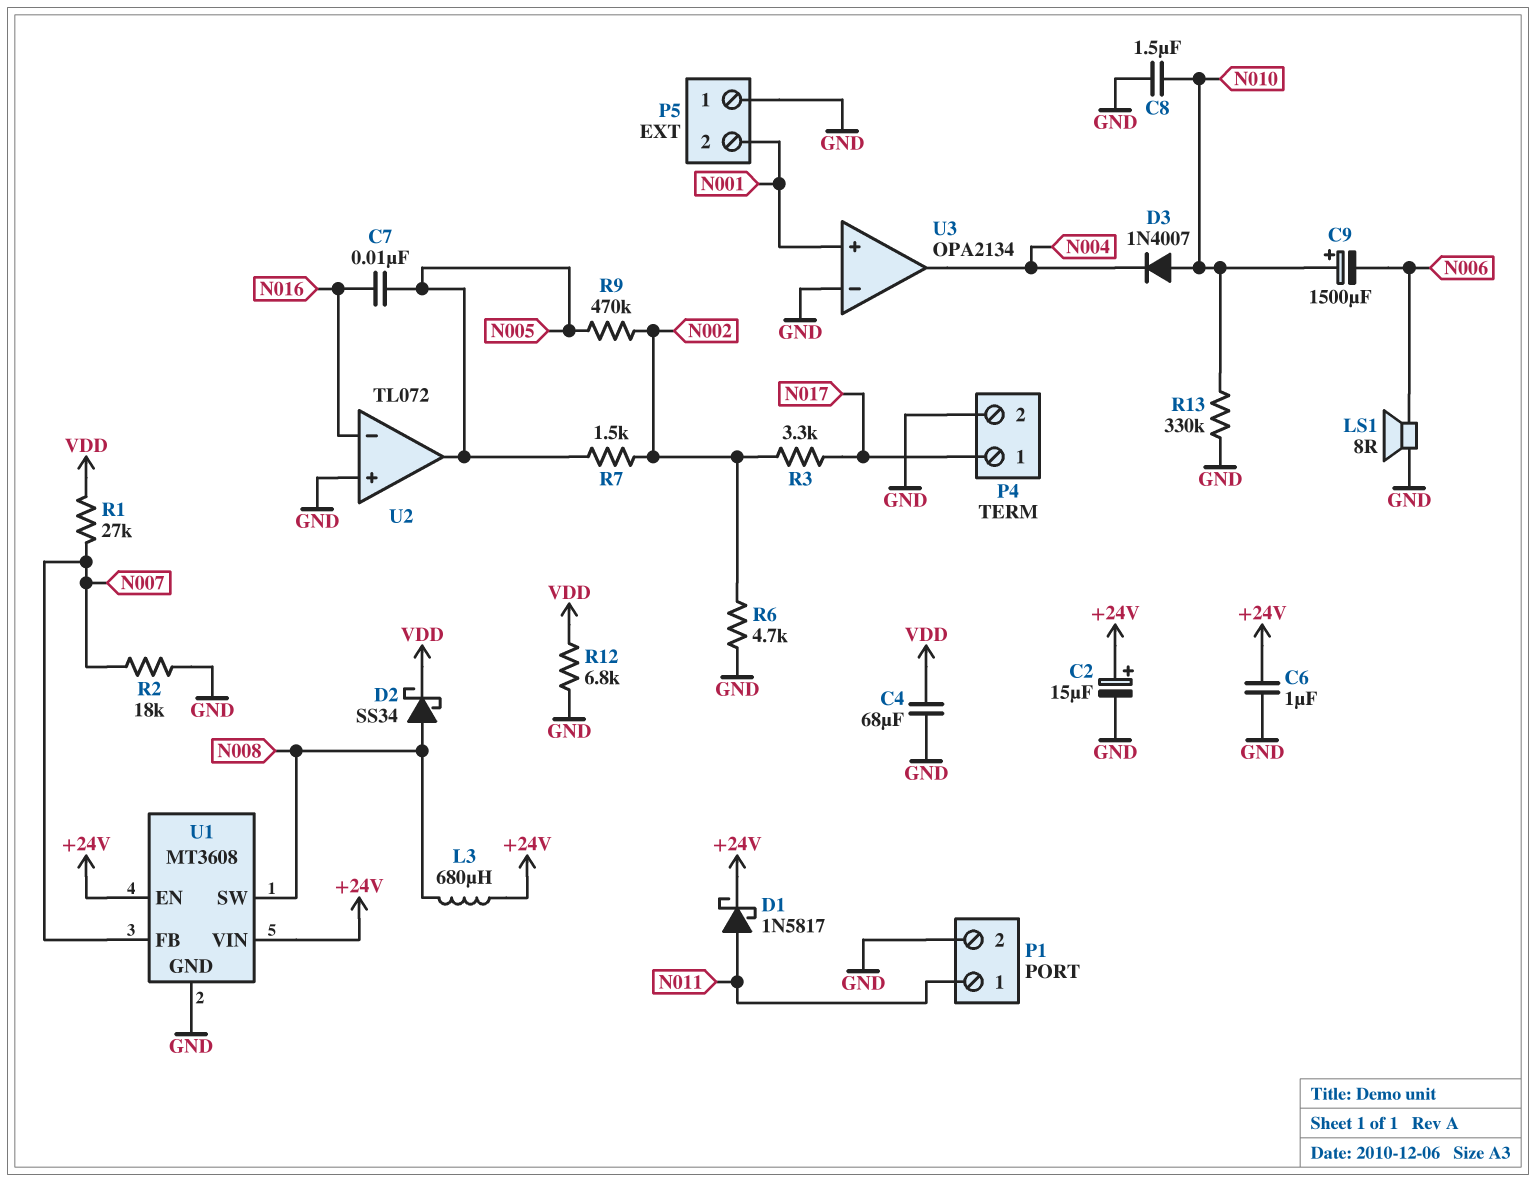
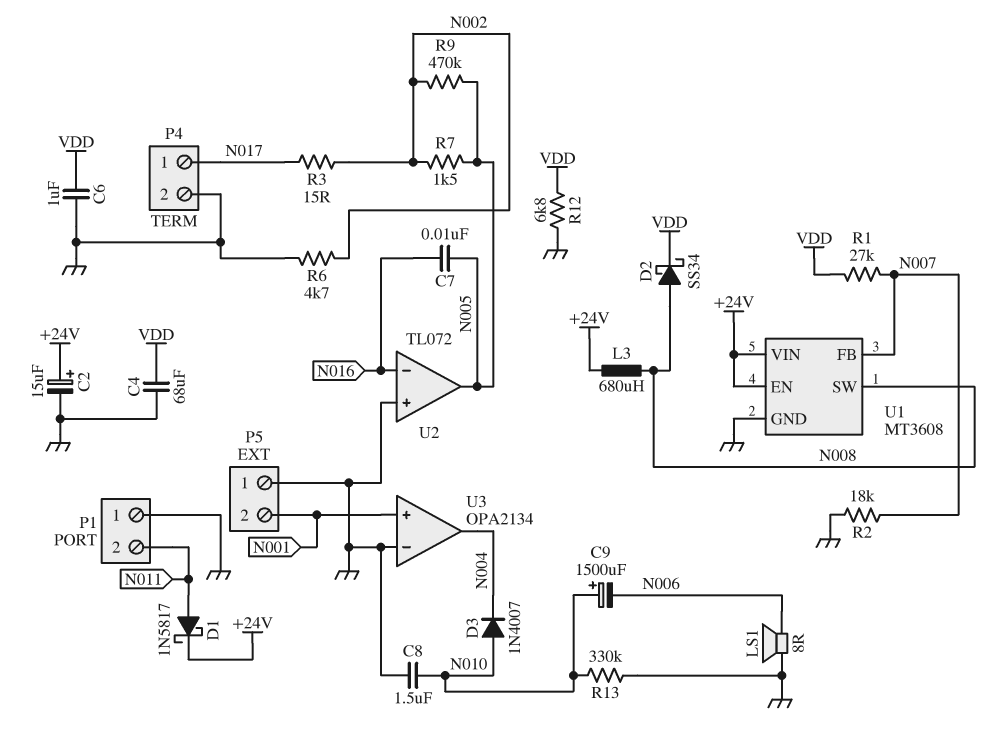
C6: 1uF (+24V, GND) -> 1uF (GND, VDD)
P1 pin 1: N011 -> GND
P1 pin 2: GND -> N011
R3: 3.3k (N002, N017) -> 15 (N002, N017)

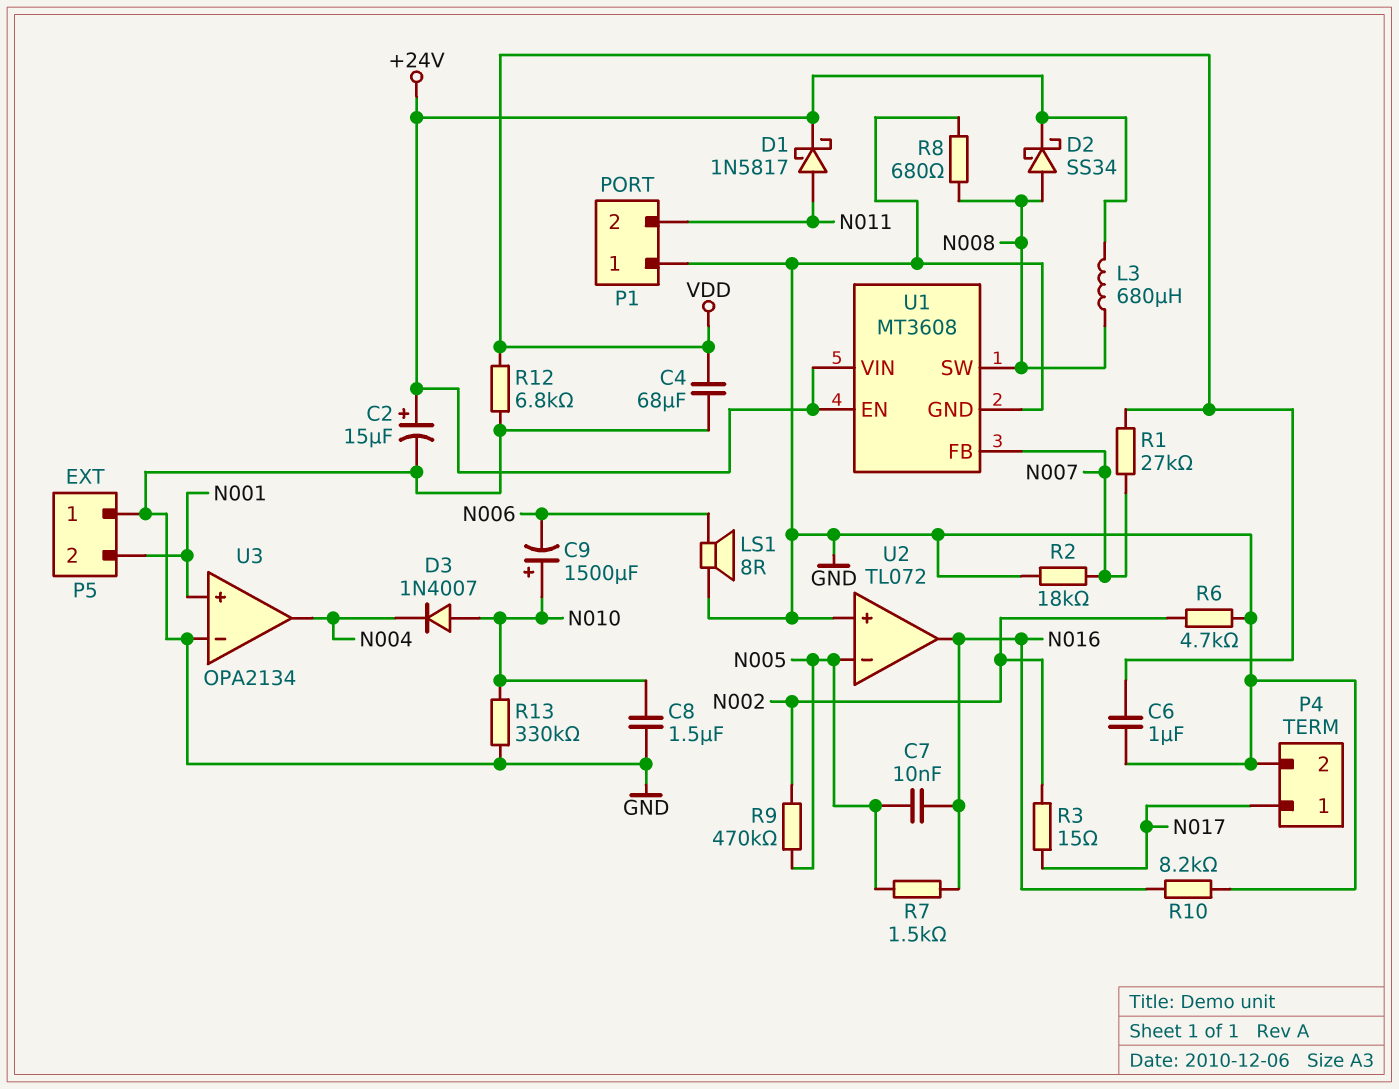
D2: schottky SS34 (A N008, K VDD) -> schottky SS34 (A N008, K +24V)
R7: 1.5k (N002, N005) -> 1.5k (N005, N016)
R8: none -> 680 (GND, N008)
R10: none -> 8.2k (GND, N016)
U2 pin in-: N016 -> N005
U2 pin out: N005 -> N016

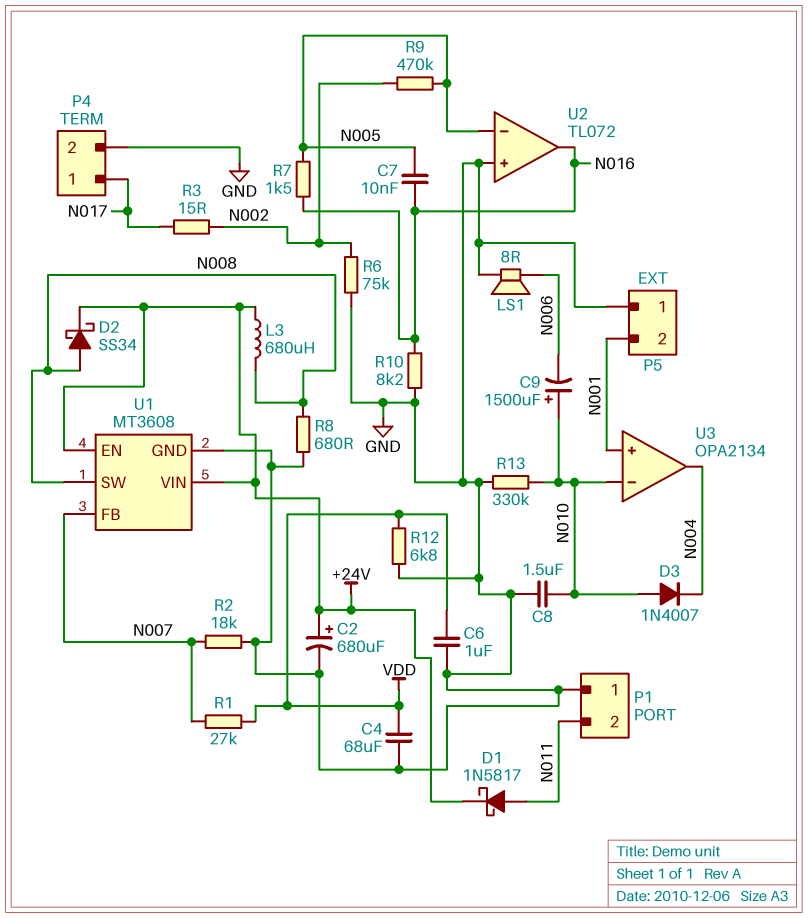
C2: 15uF (plus +24V, minus GND) -> 680uF (plus +24V, minus GND)
R6: 4.7k (GND, N002) -> 75k (GND, N002)
U3 pin in-: GND -> N010

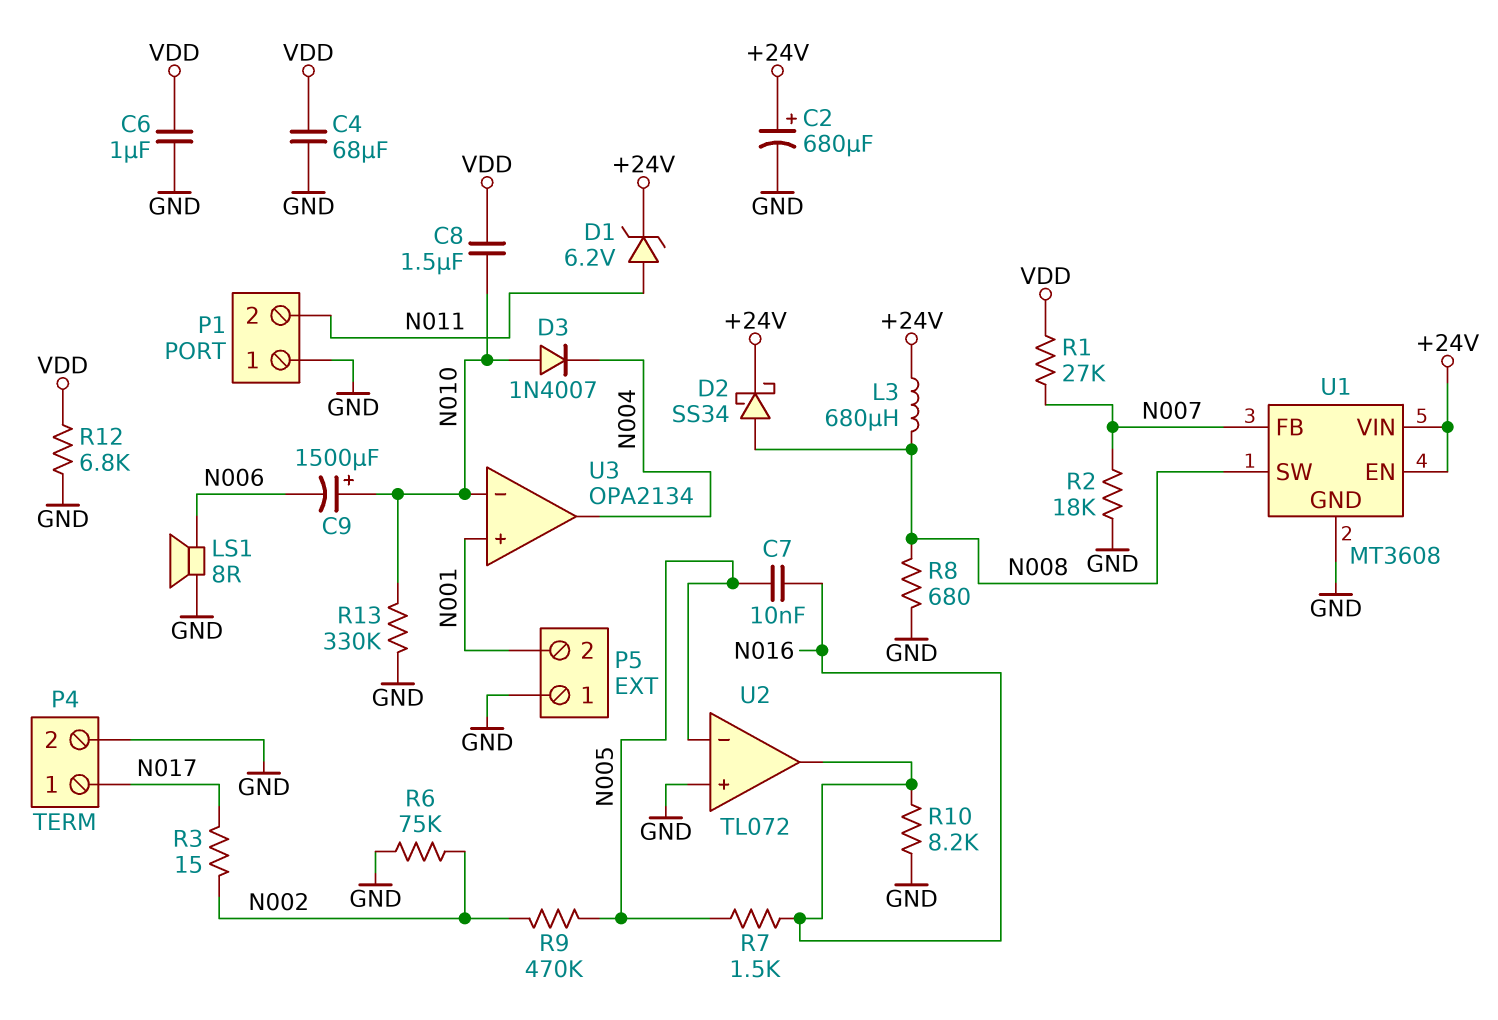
C8: 1.5uF (GND, N010) -> 1.5uF (N010, VDD)
D1: schottky 1N5817 (A N011, K +24V) -> zener 6.2V (A N011, K +24V)

